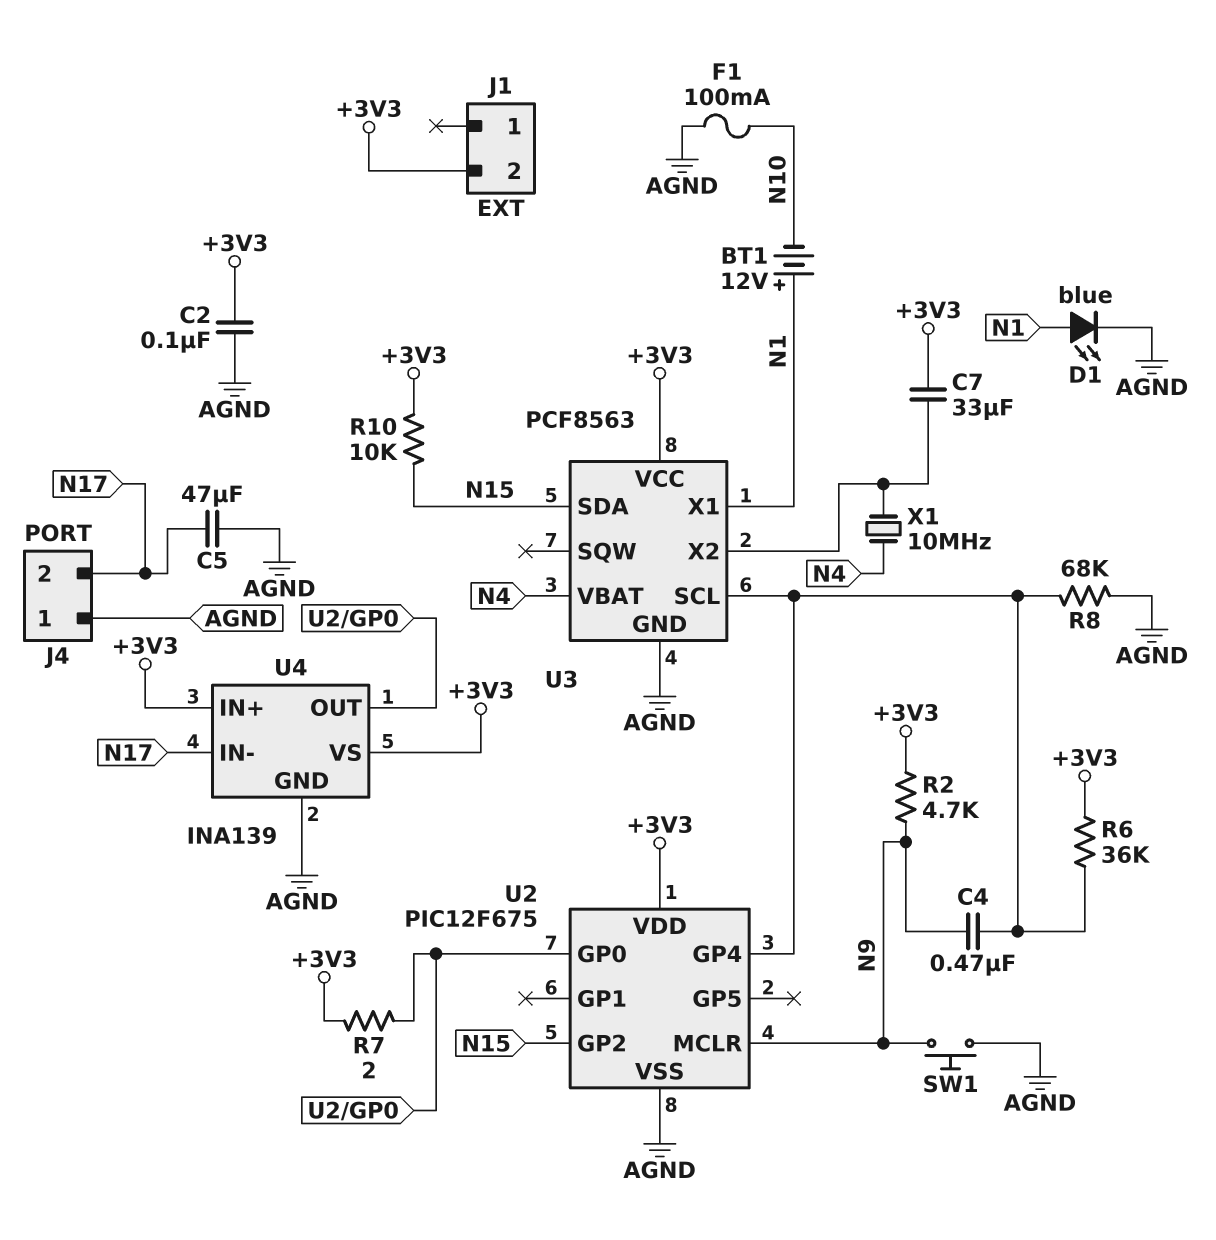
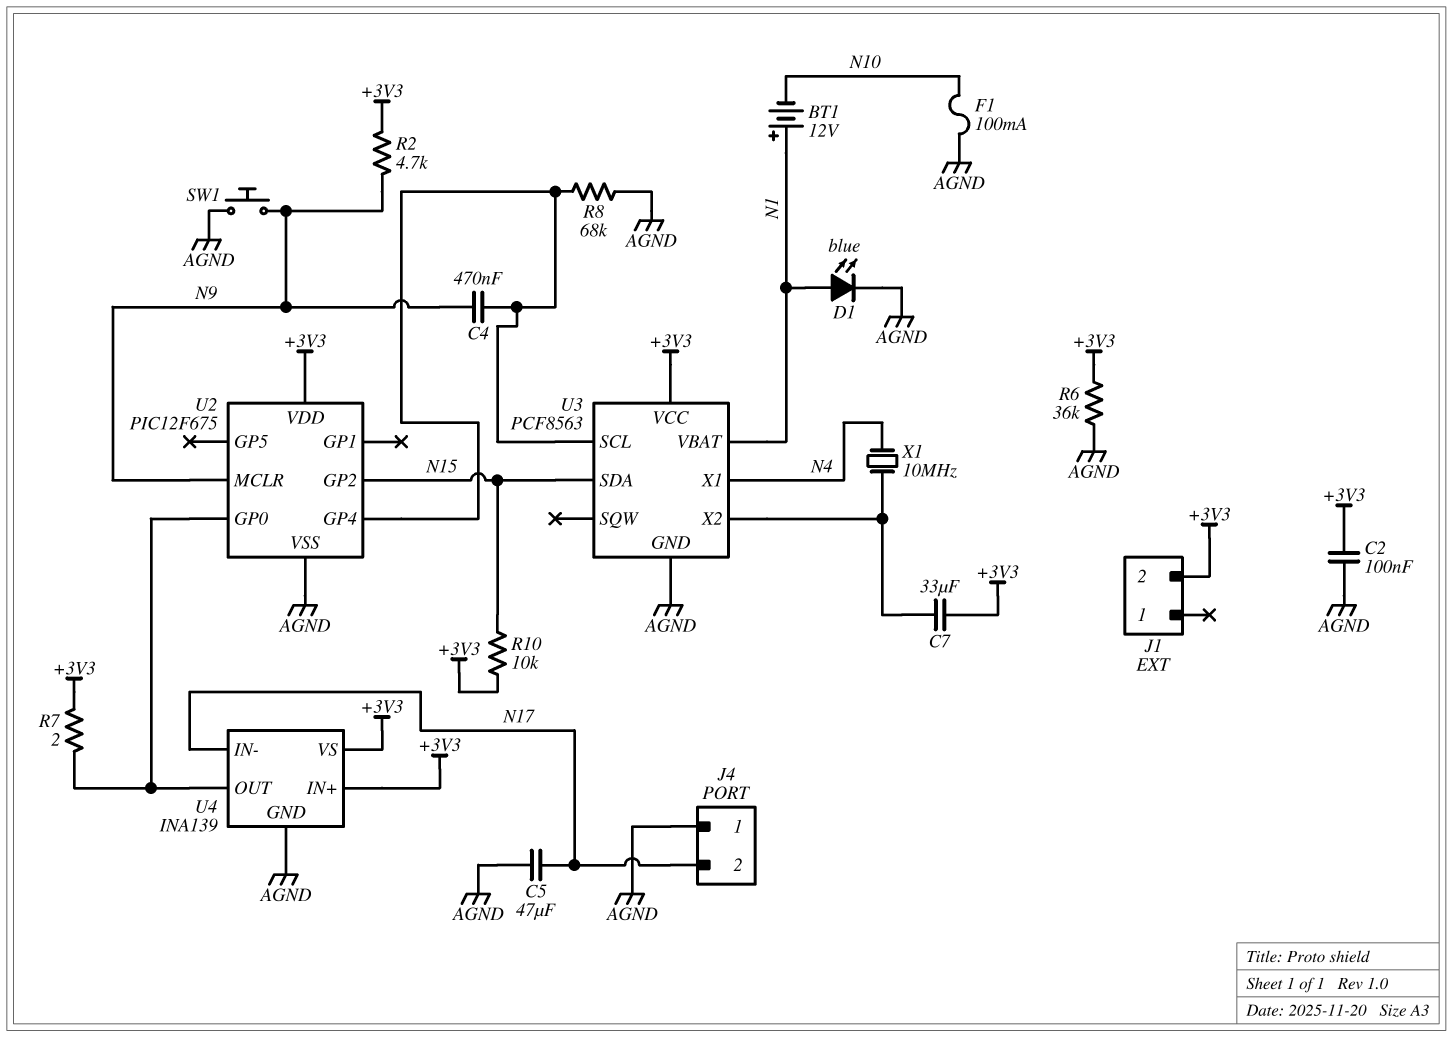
R6: 36k (+3V3, U2/GP4) -> 36k (+3V3, AGND)
U3 pin VBAT: N4 -> N1
U3 pin X1: N1 -> N4

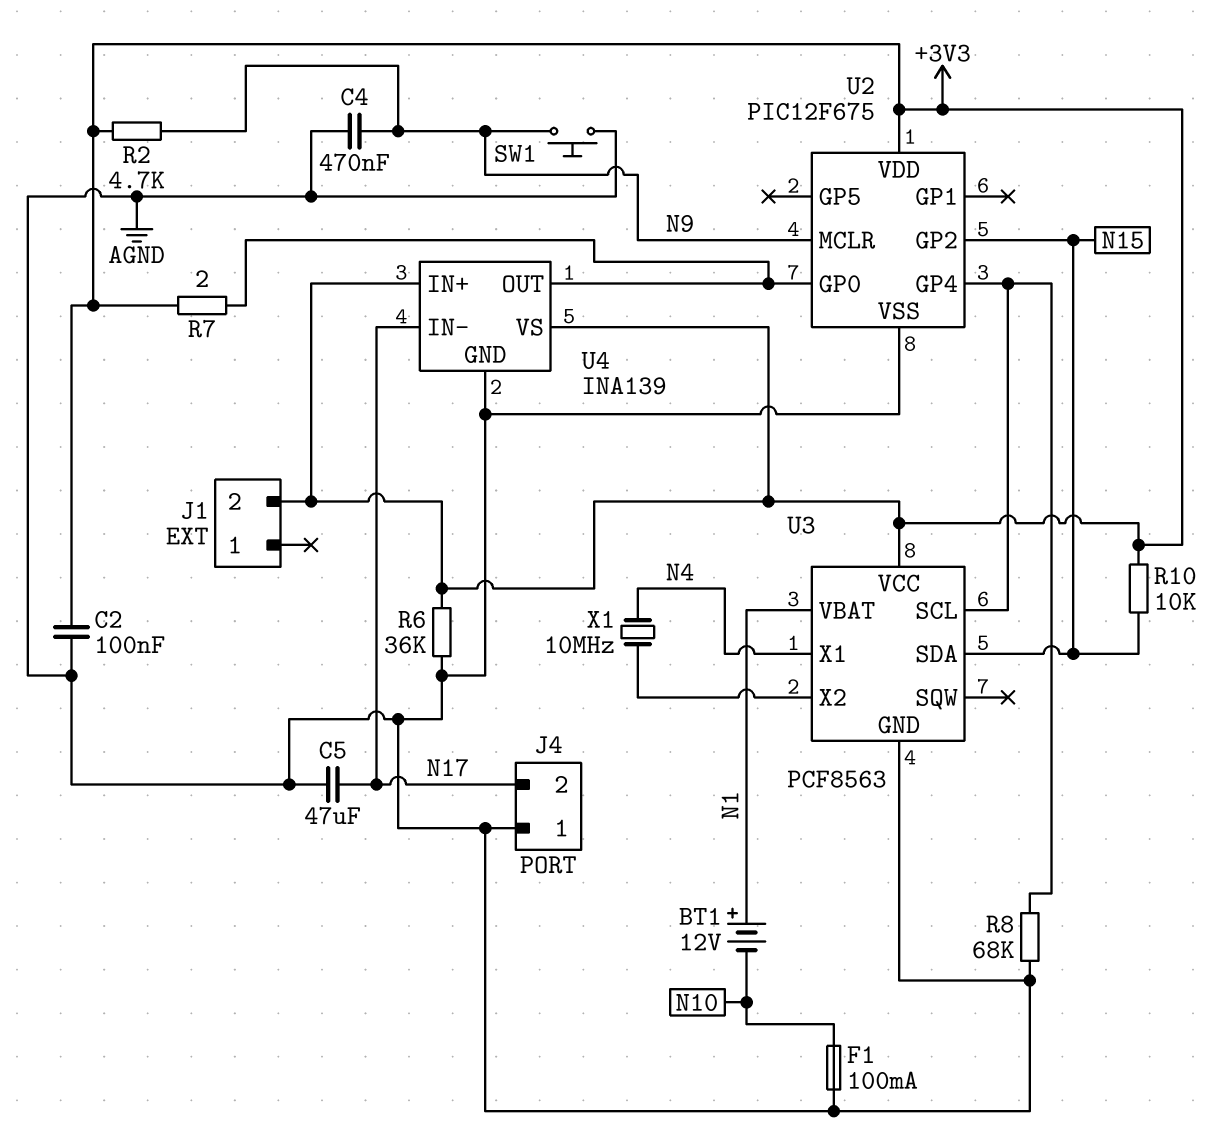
C4: 470nF (N9, U2/GP4) -> 470nF (AGND, N9)
C7: 33uF (+3V3, U3/X2) -> none
D1: LED blue (A N1, K AGND) -> none

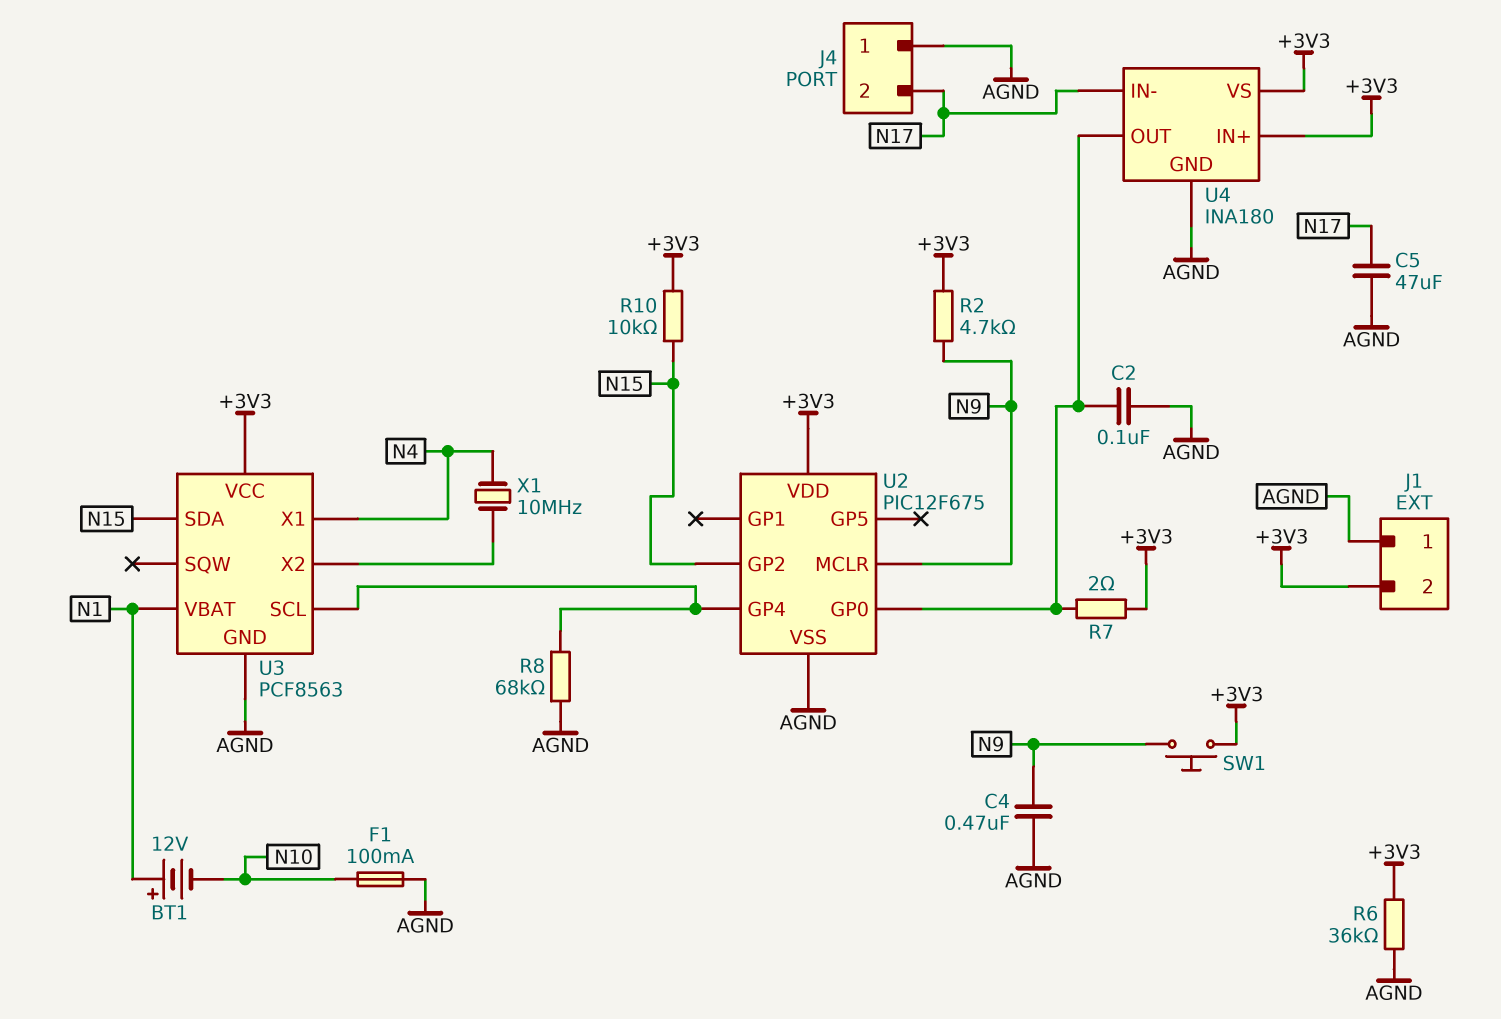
C2: 100nF (+3V3, AGND) -> 100nF (AGND, U2/GP0)
J1 pin 1: none -> AGND
SW1: button (AGND, N9) -> button (+3V3, N9)
U4: INA139 -> INA180

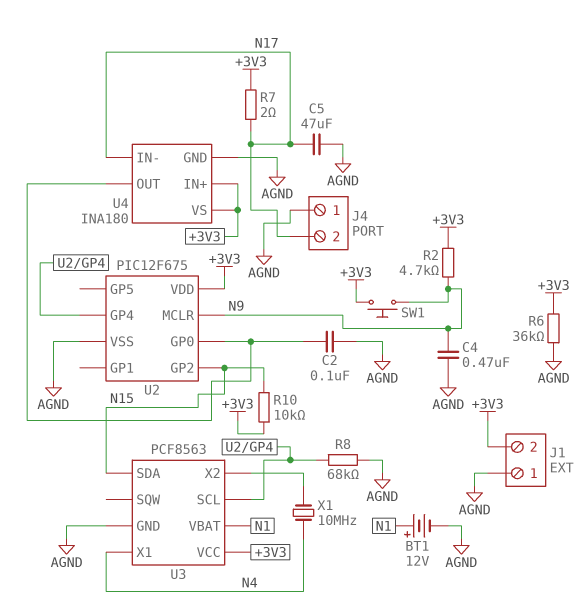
BT1: 12V (plus N1, minus N10) -> 12V (plus N1, minus AGND)
F1: 100mA (AGND, N10) -> none
R7: 2 (+3V3, U2/GP0) -> 2 (+3V3, N17)

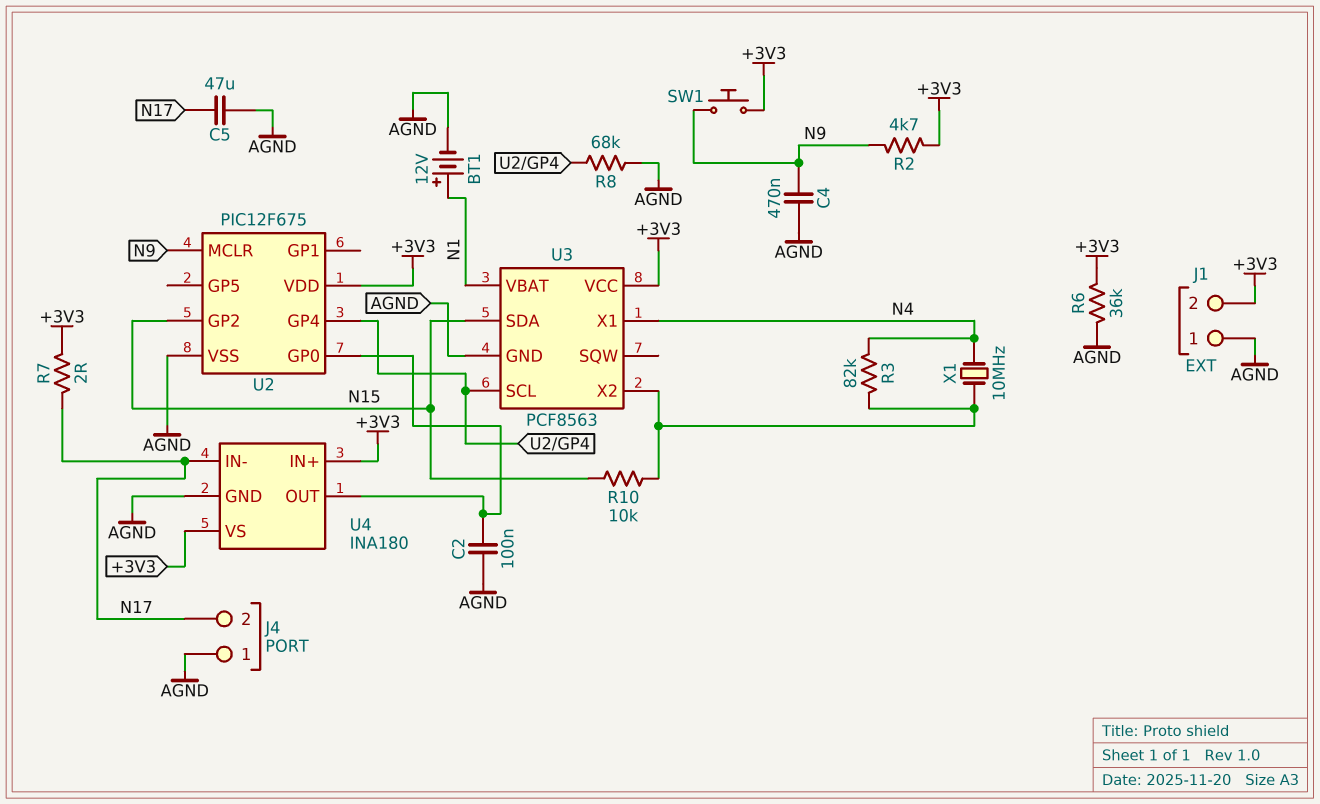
R3: none -> 82k (N4, U3/X2)
R10: 10k (+3V3, N15) -> 10k (N15, U3/X2)

